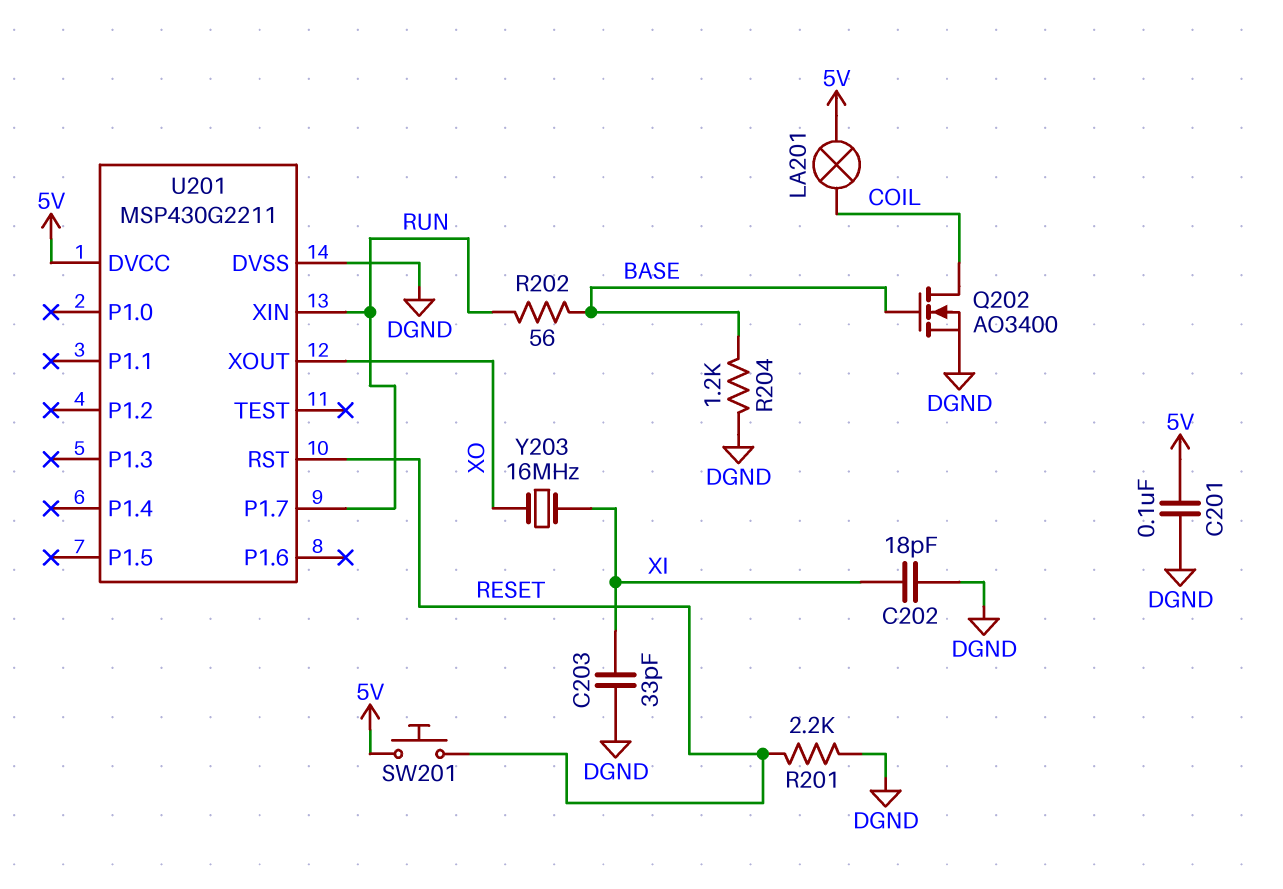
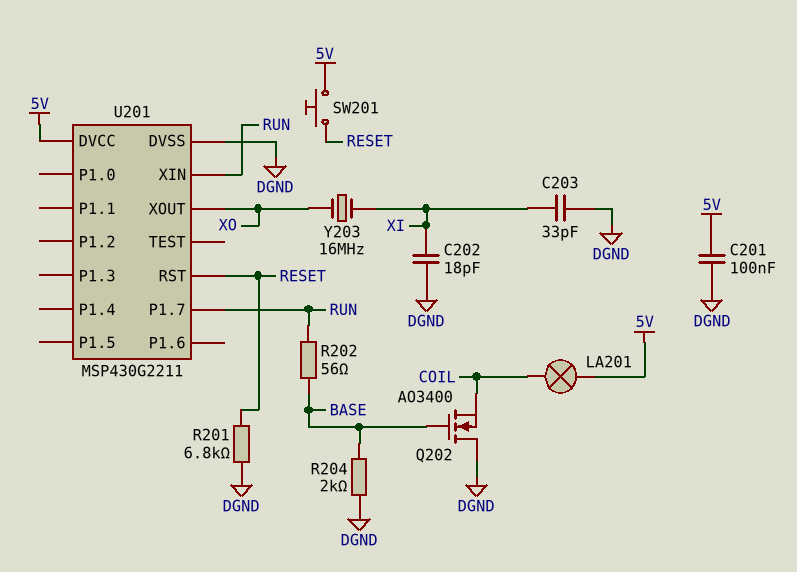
Q202: NMOS AO3400 (G BASE, D COIL, S DGND) -> NMOS AO3400 (G BASE, D DGND, S COIL)
R201: 2.2k (DGND, RESET) -> 6.8k (DGND, RESET)
R204: 1.2k (BASE, DGND) -> 2k (BASE, DGND)

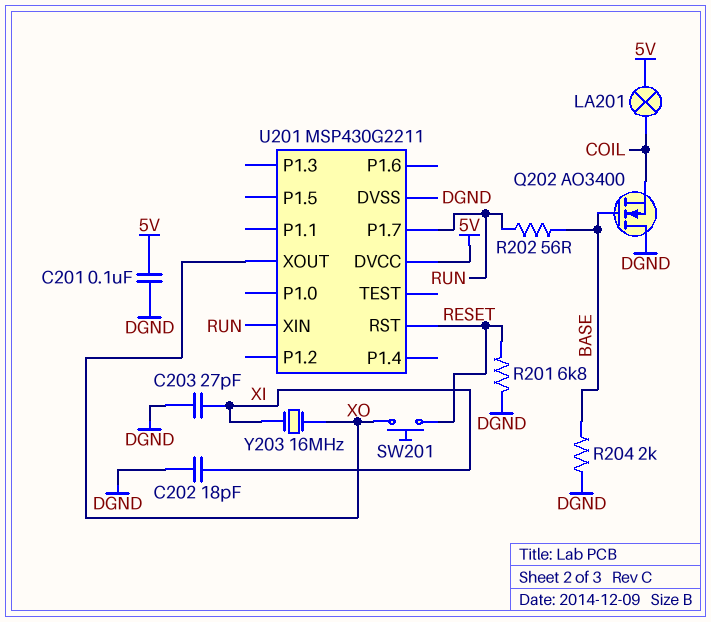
C203: 33pF (DGND, XI) -> 27pF (DGND, XI)
SW201: button (5V, RESET) -> button (RESET, XO)

